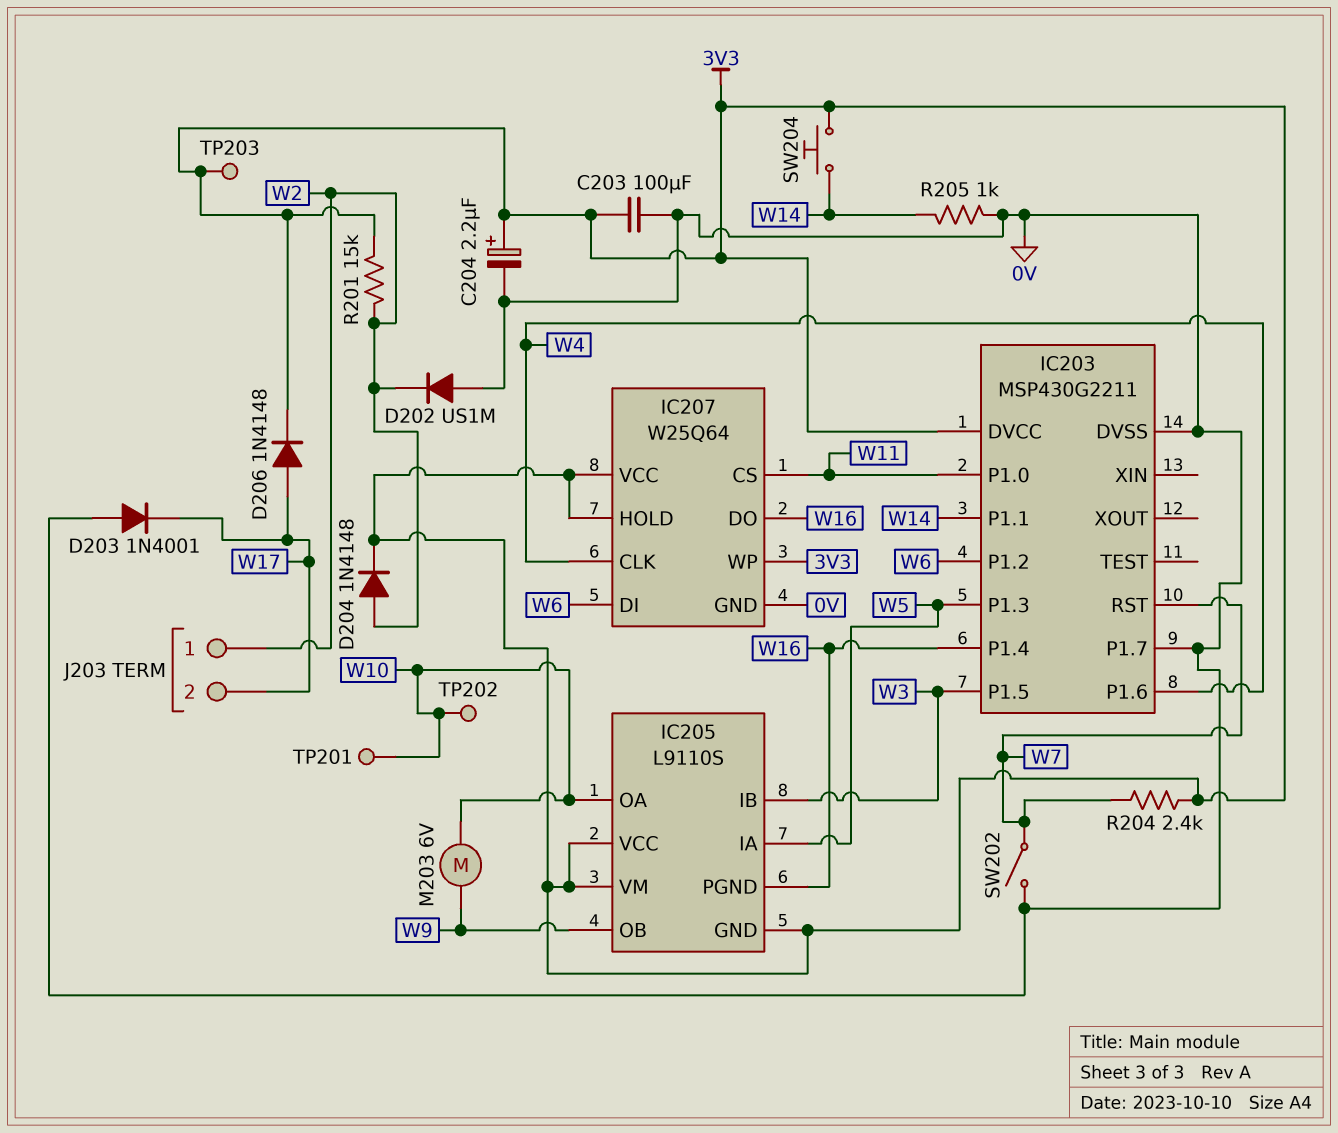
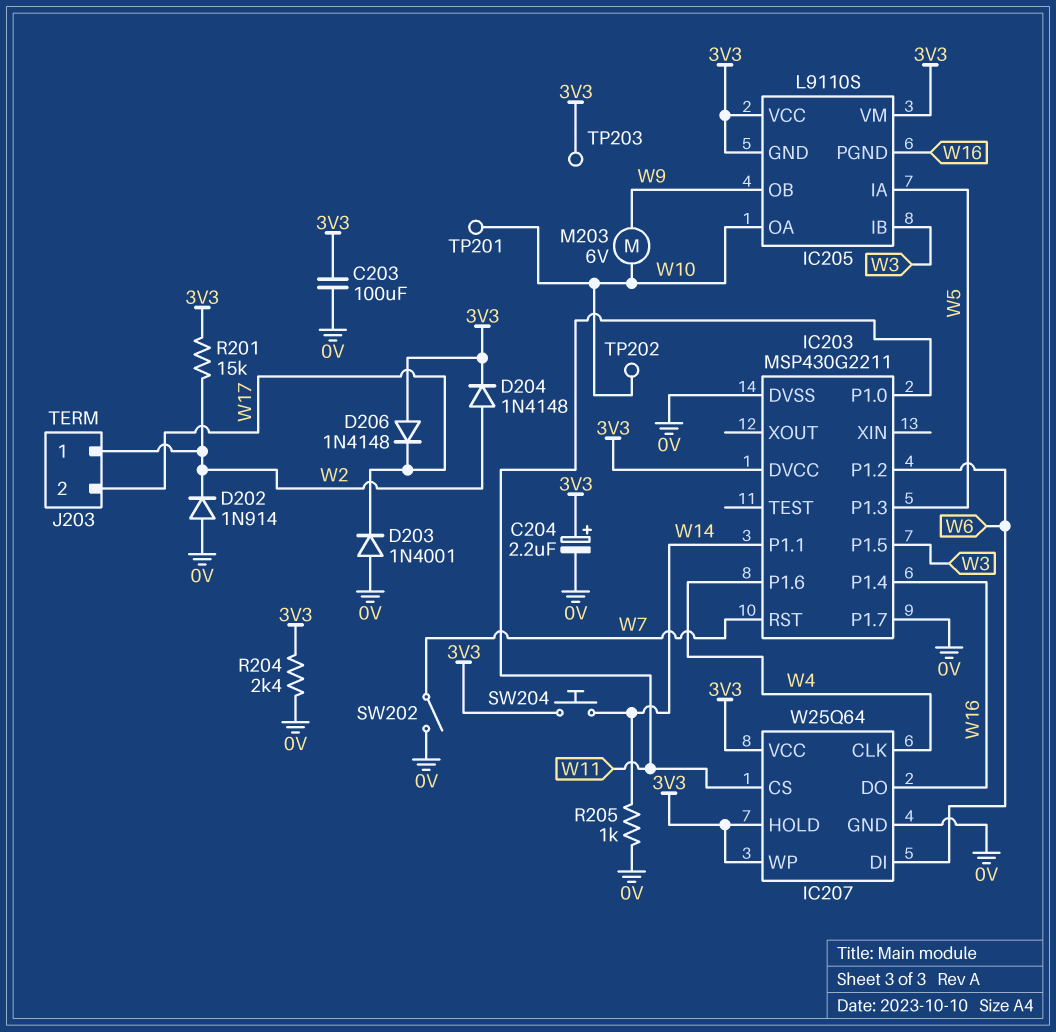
D202: diode US1M (A 0V, K W2) -> diode 1N914 (A 0V, K W2)
D206: diode 1N4148 (A W17, K 3V3) -> diode 1N4148 (A 3V3, K W17)
R204: 2.4k (3V3, W7) -> 2.4k (0V, 3V3)

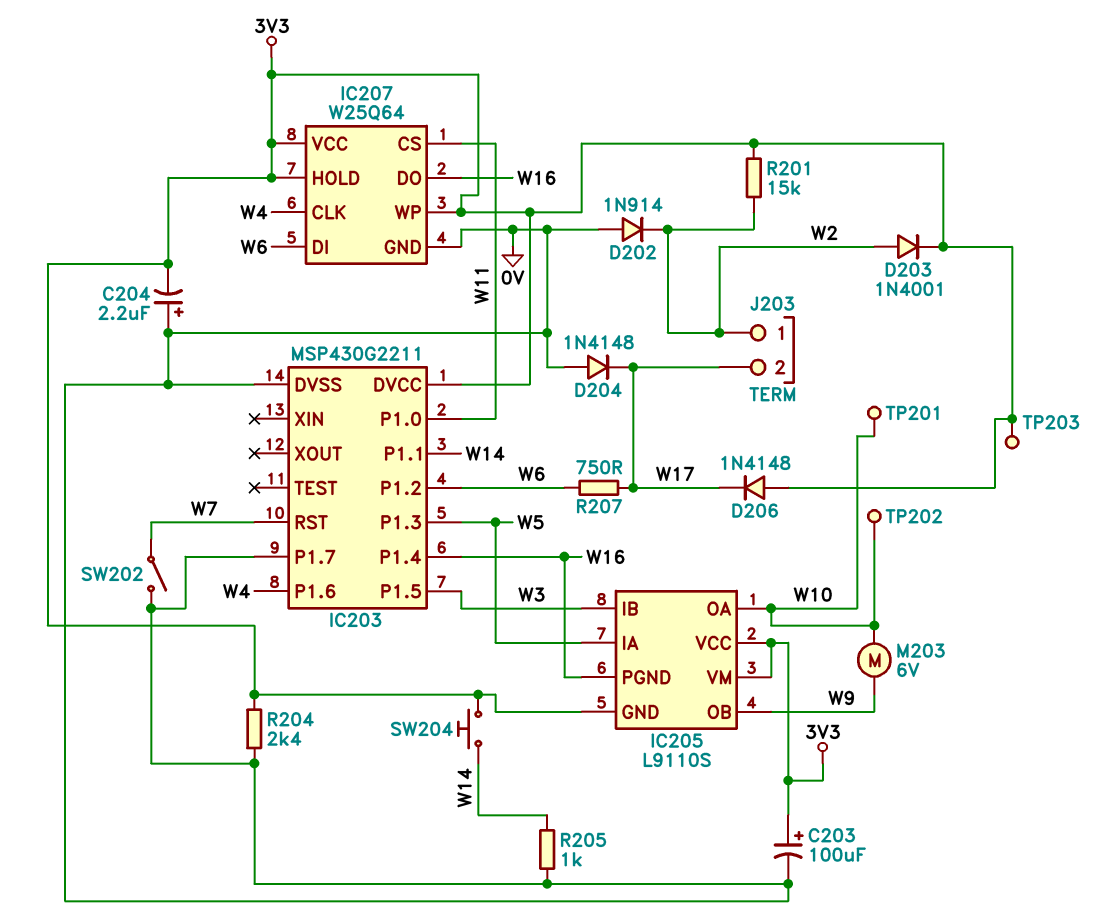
C203: 100uF (0V, 3V3) -> 100uF (plus 3V3, minus 0V)
C204: 2.2uF (plus 3V3, minus 0V) -> 2.2uF (plus 0V, minus 3V3)
D203: diode 1N4001 (A 0V, K W17) -> diode 1N4001 (A W2, K 3V3)
D204: diode 1N4148 (A W2, K 3V3) -> diode 1N4148 (A 0V, K W17)
R207: none -> 750 (W6, W17)

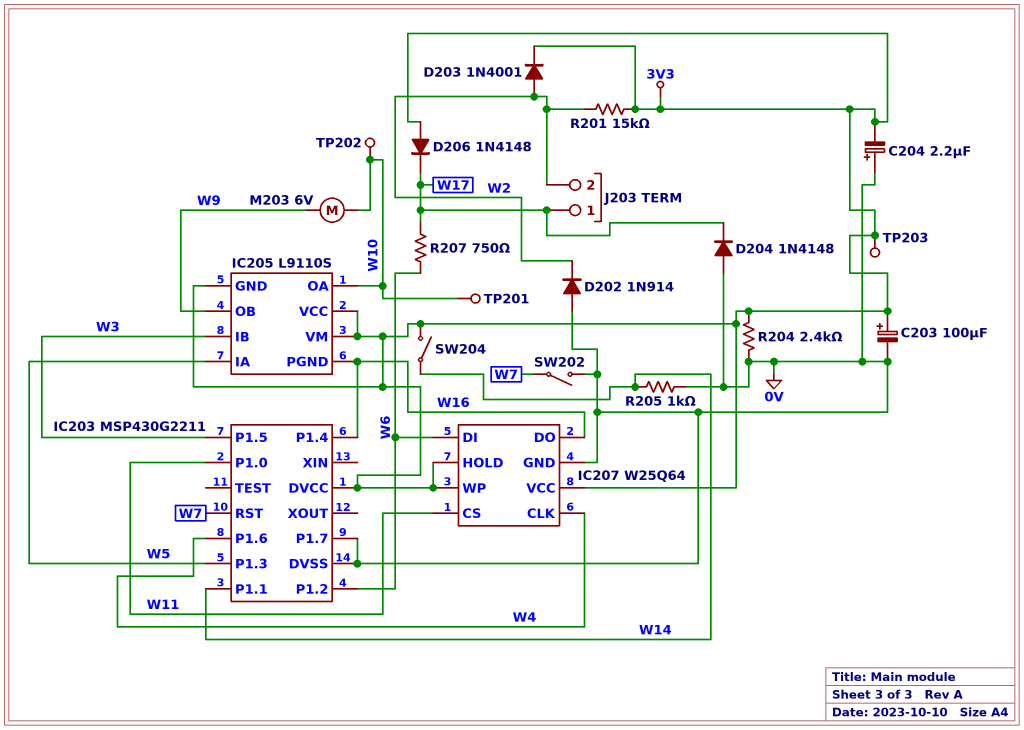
J203 pin 1: W2 -> W17
J203 pin 2: W17 -> W2
SW204: button (3V3, W14) -> switch (3V3, W14)

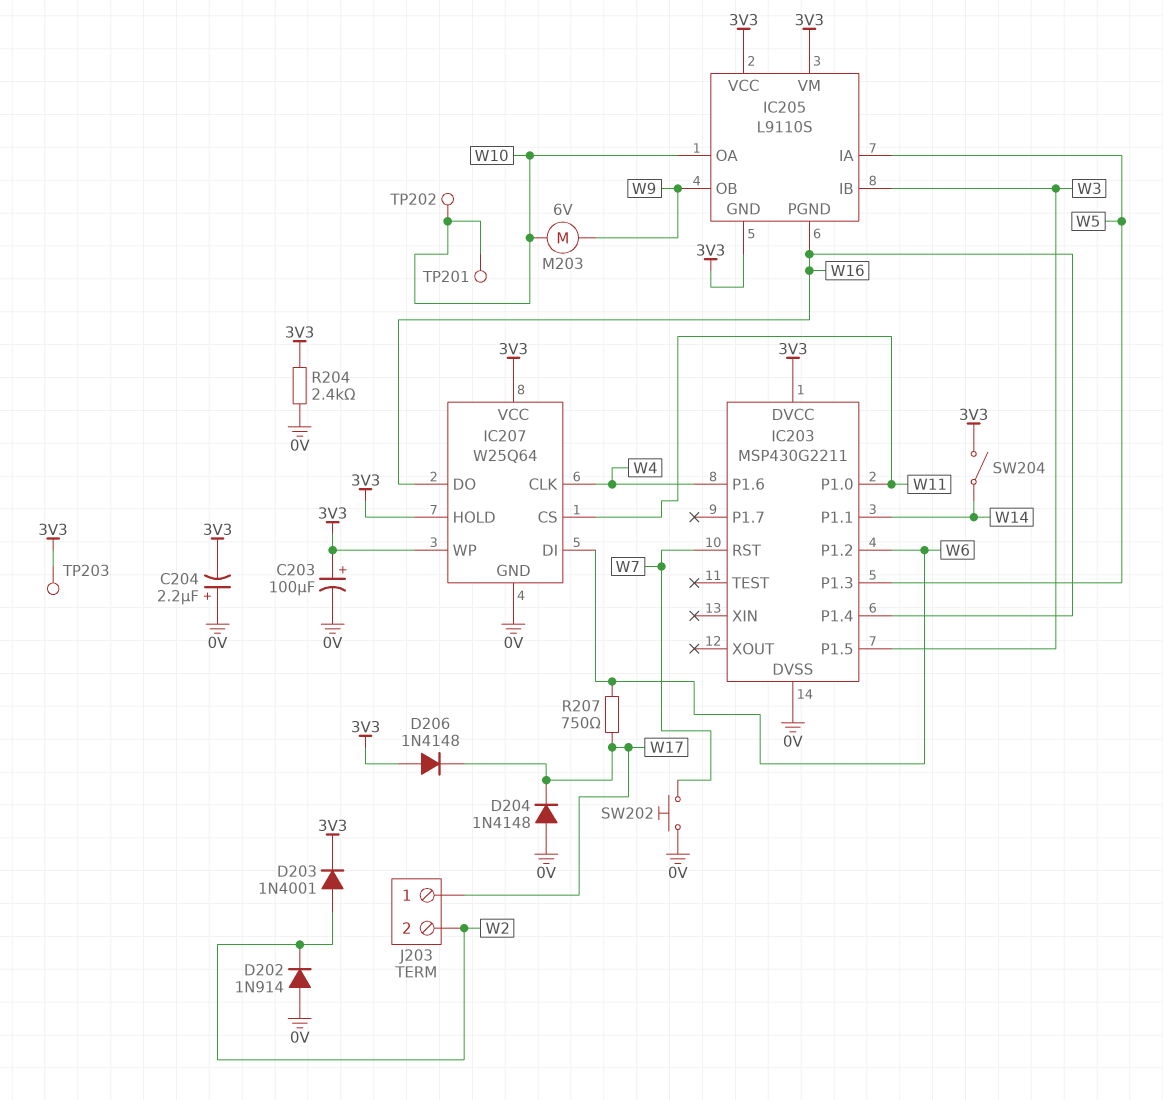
IC203 pin P1.7: 0V -> none
R201: 15k (3V3, W2) -> none
R205: 1k (0V, W14) -> none
SW202: switch (0V, W7) -> button (0V, W7)

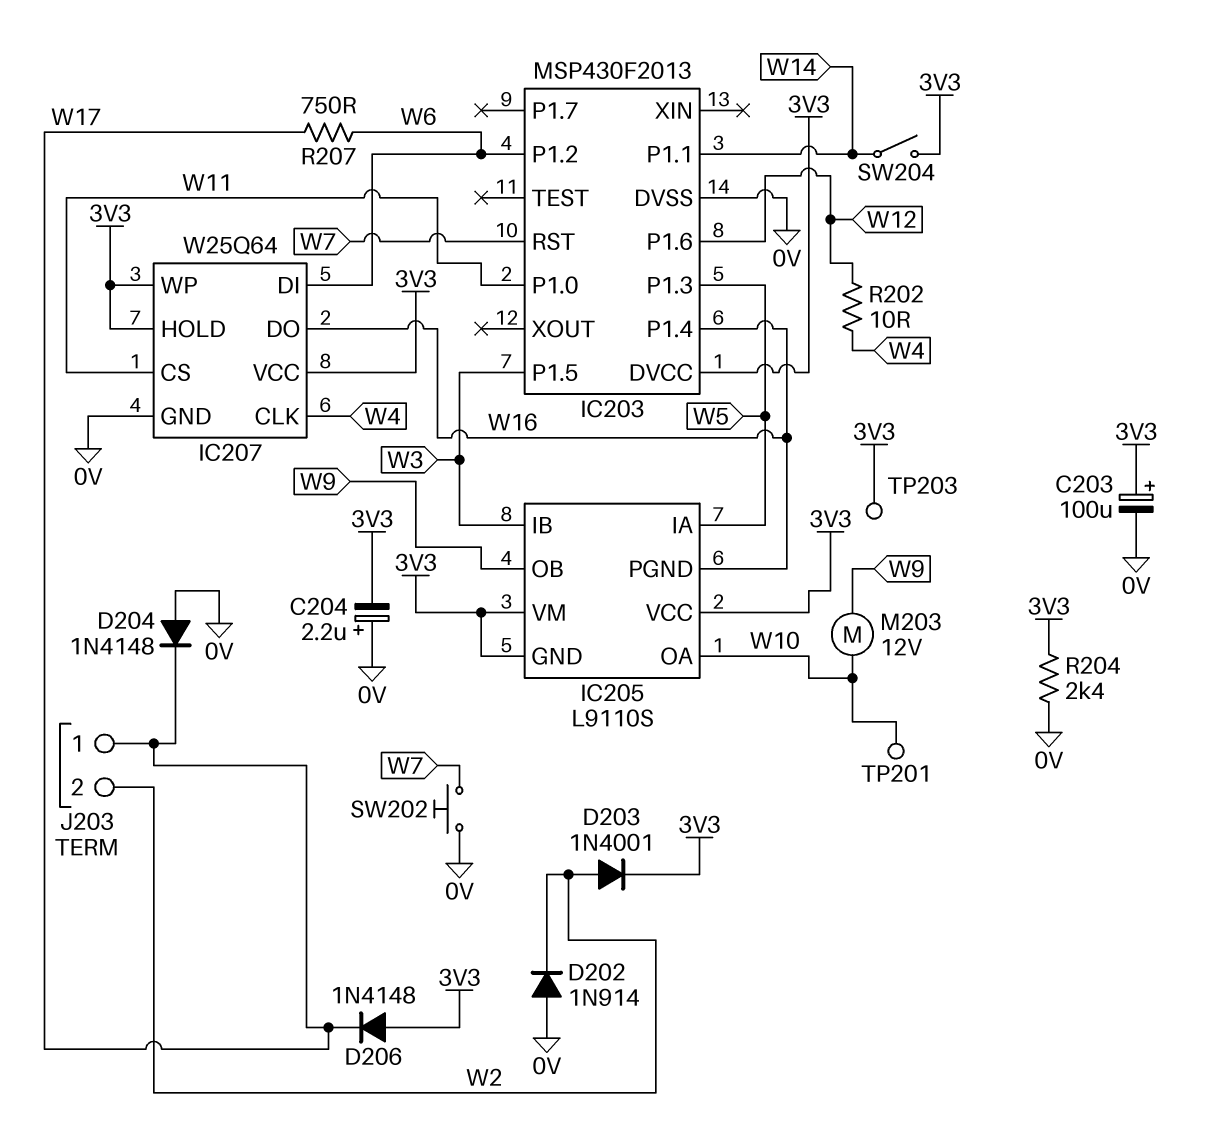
IC203: MSP430G2211 -> MSP430F2013
IC203 pin P1.6: W4 -> W12
M203: motor 6V (W9, W10) -> motor 12V (W9, W10)
R202: none -> 10 (W4, W12)
TP202: test point (W10) -> none

